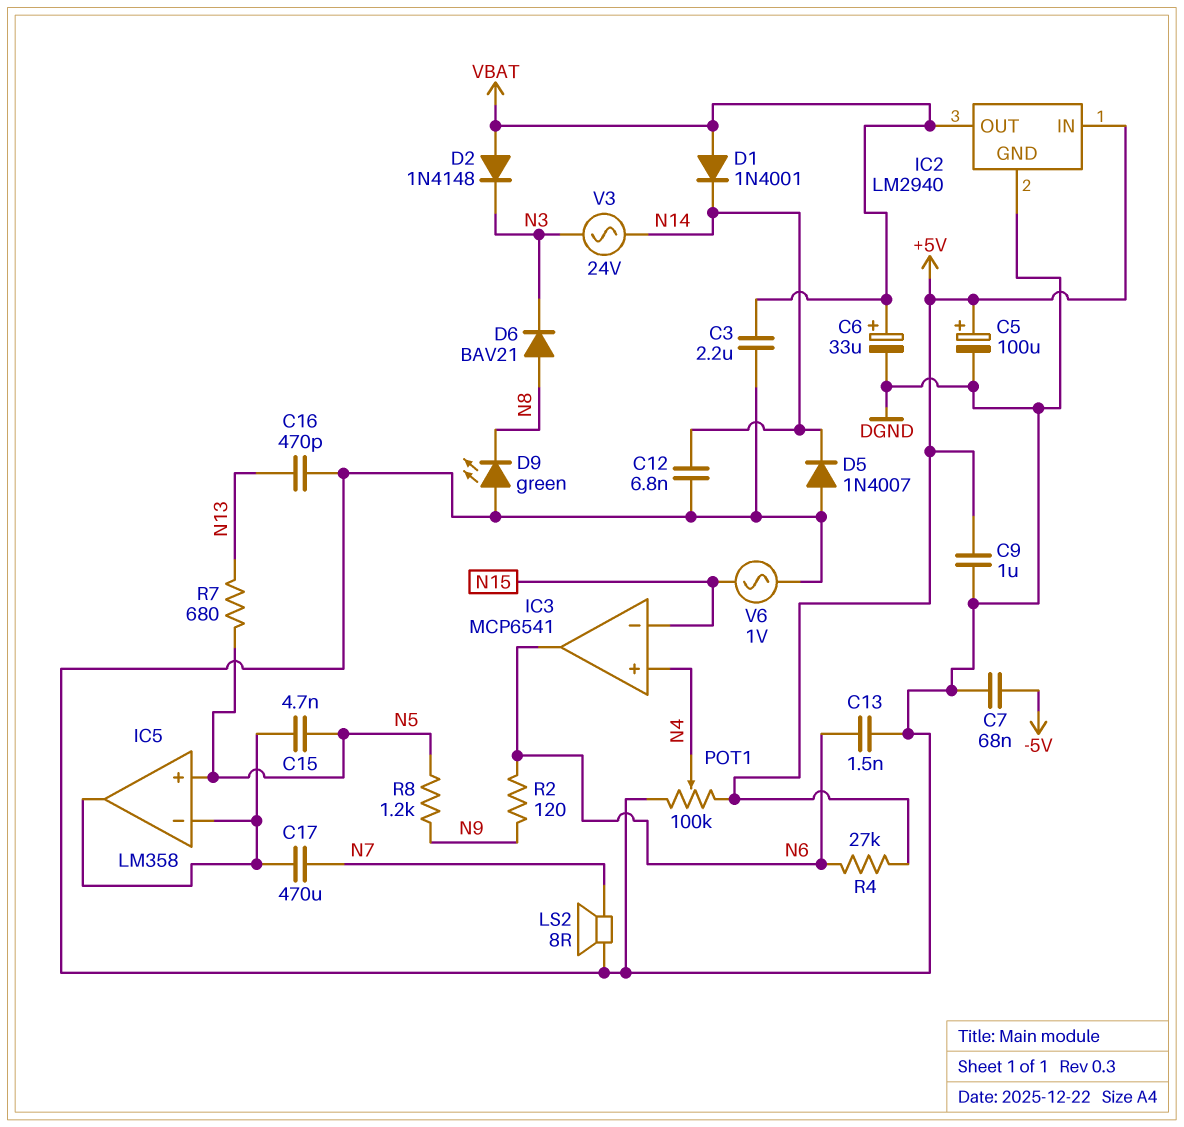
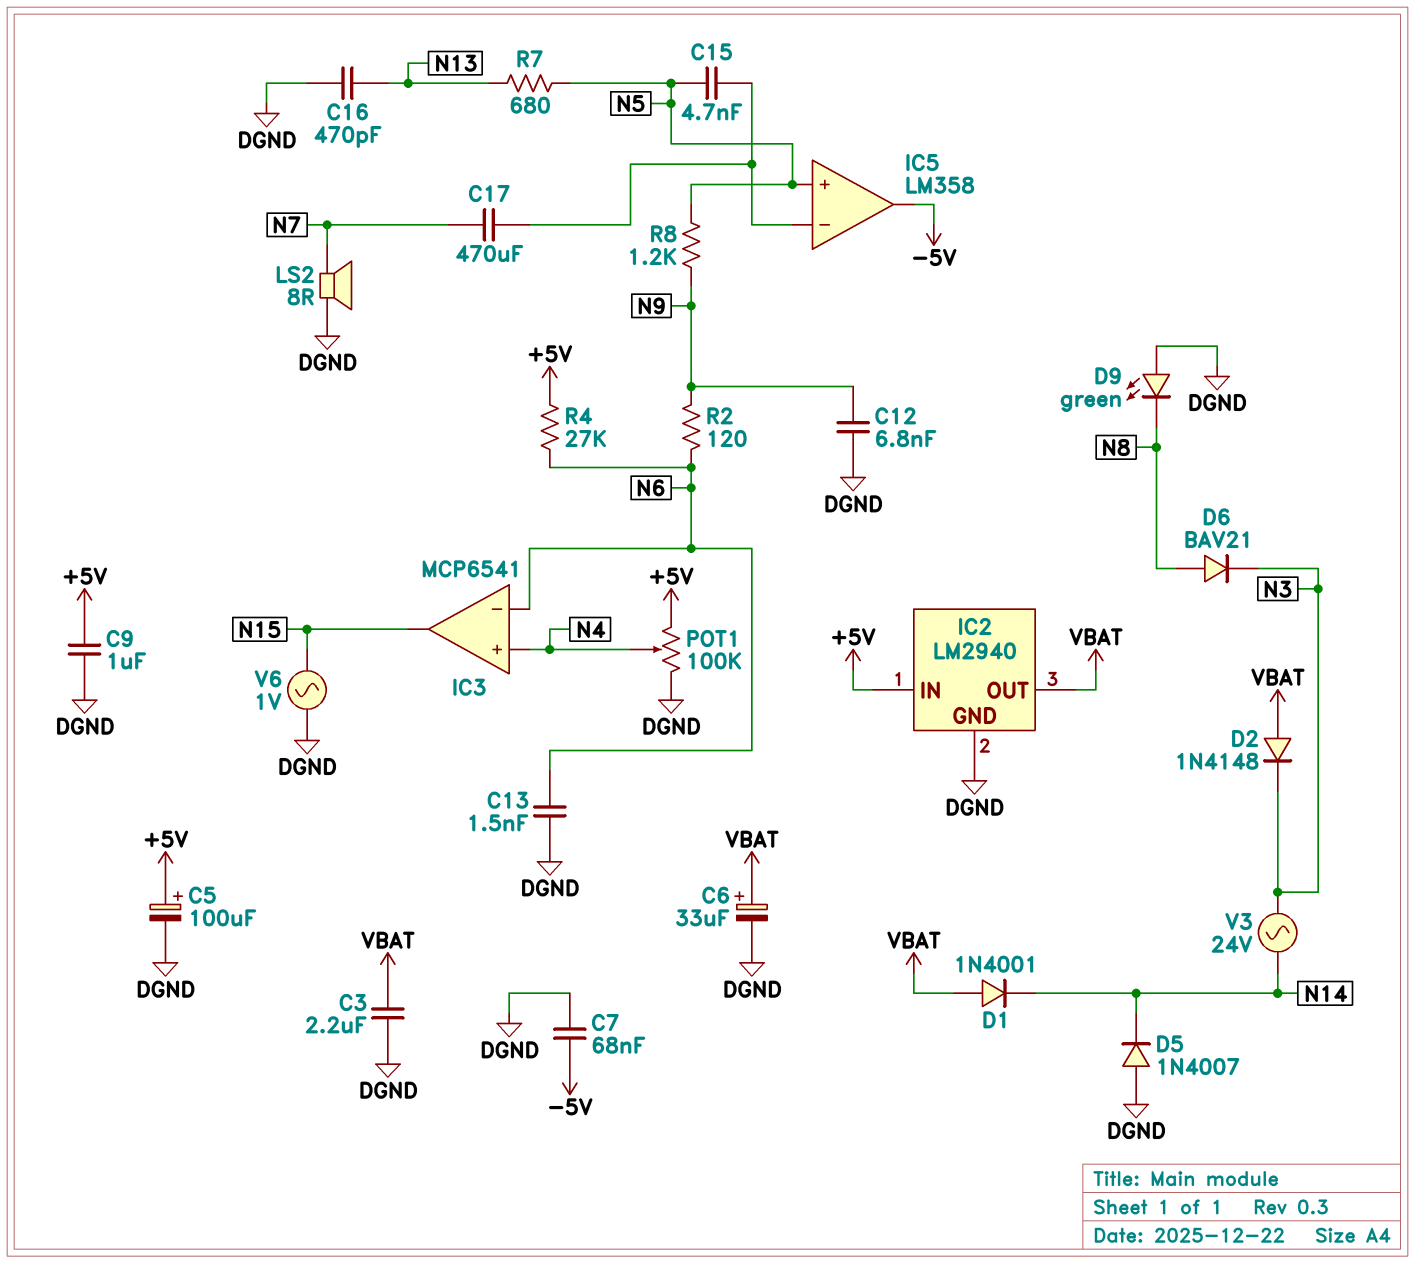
C12: 6.8nF (DGND, N14) -> 6.8nF (DGND, N9)
IC3 pin in-: N15 -> N6
IC3 pin out: N6 -> N15
IC5 pin out: IC5/in- -> -5V

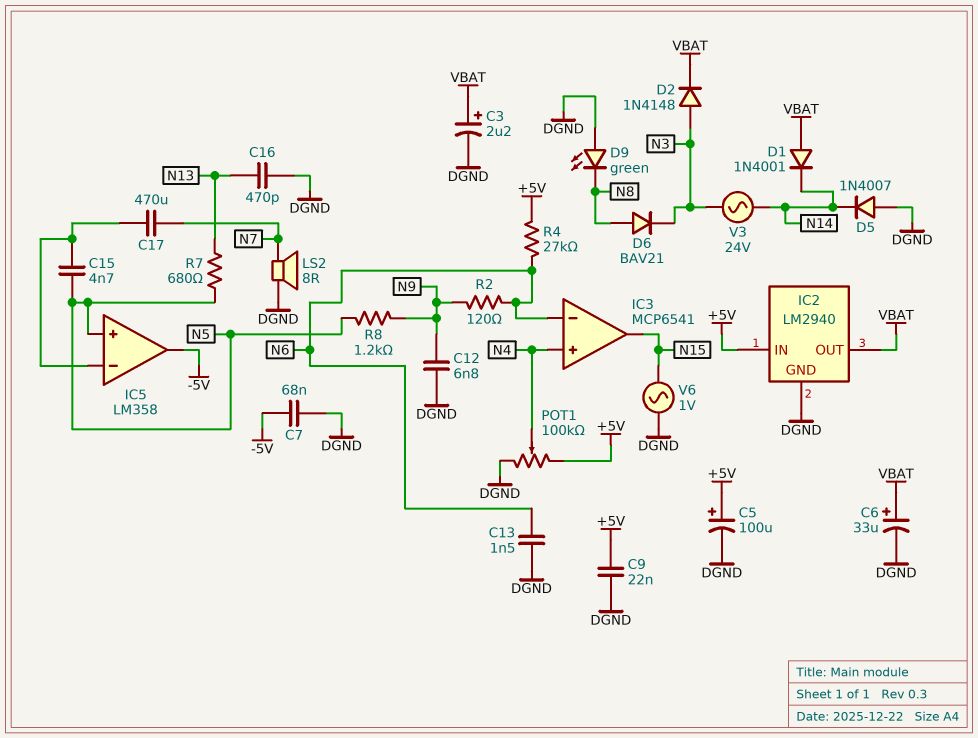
C3: 2.2uF (DGND, VBAT) -> 2.2uF (plus VBAT, minus DGND)
C9: 1uF (+5V, DGND) -> 22nF (+5V, DGND)
D2: diode 1N4148 (A VBAT, K N3) -> diode 1N4148 (A N3, K VBAT)

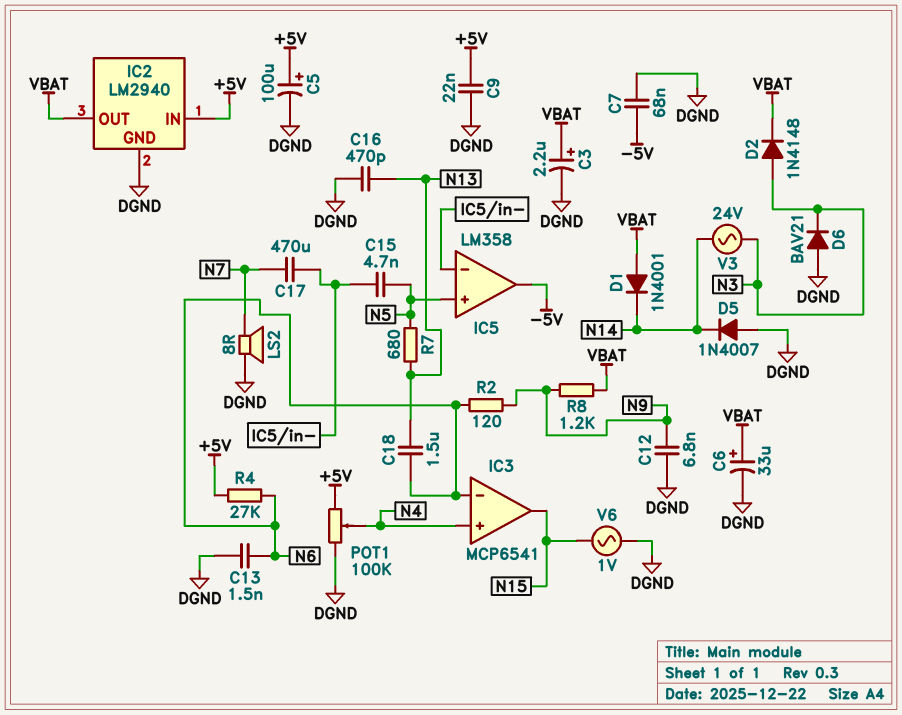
C18: none -> 1.5uF (N6, N13)
D6: diode BAV21 (A N8, K N3) -> diode BAV21 (A DGND, K N3)
D9: LED green (A DGND, K N8) -> none
R8: 1.2k (N5, N9) -> 1.2k (N9, VBAT)

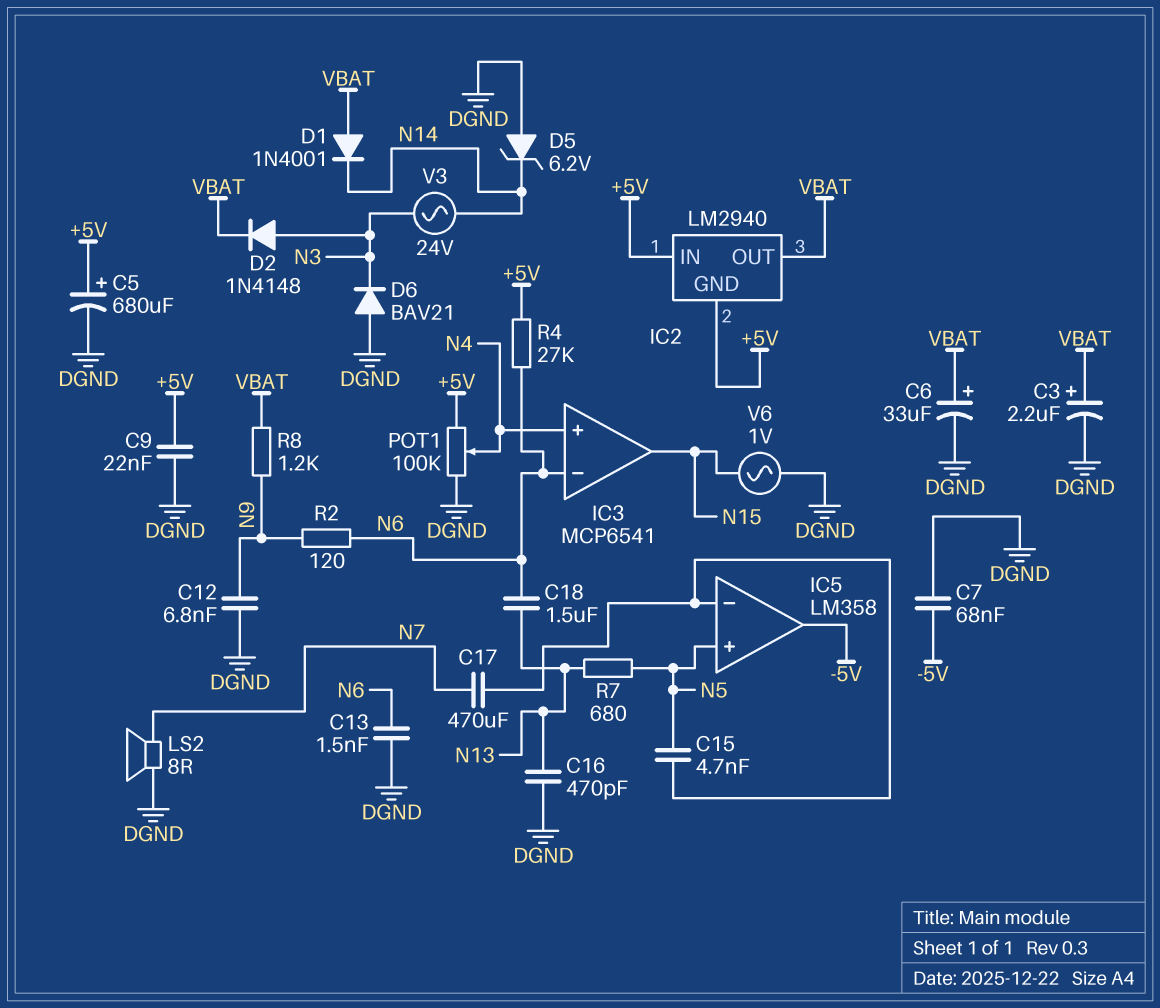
C5: 100uF (plus +5V, minus DGND) -> 680uF (plus +5V, minus DGND)
D5: diode 1N4007 (A DGND, K N14) -> zener 6.2V (A DGND, K N14)
IC2 pin GND: DGND -> +5V

